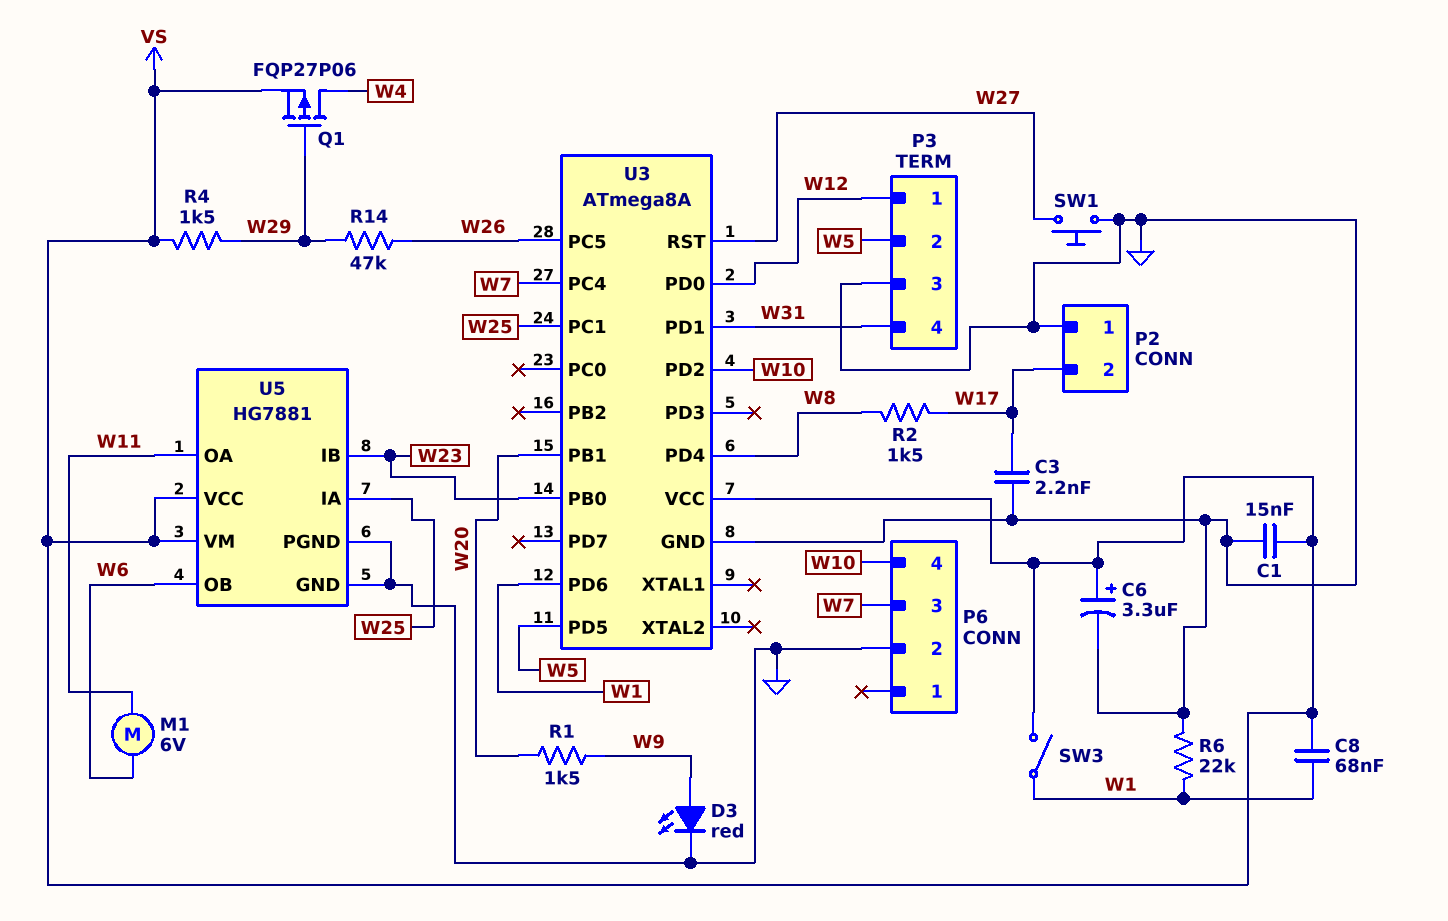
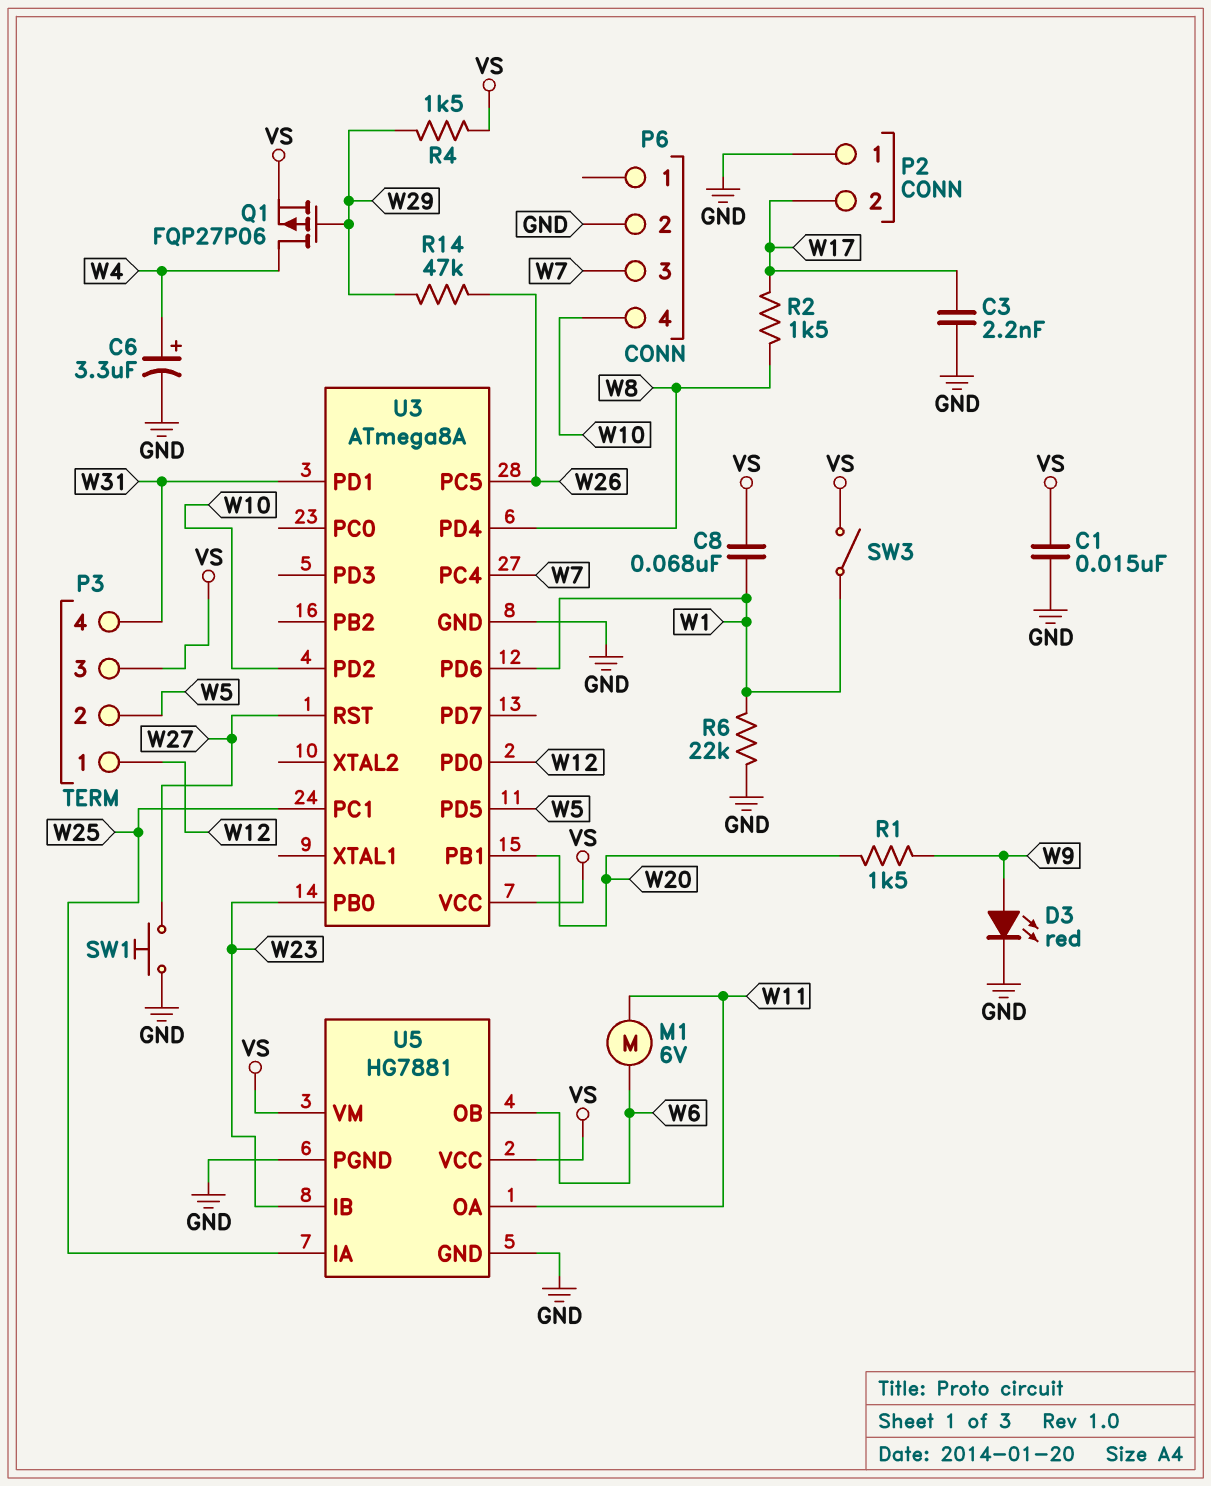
C6: 3.3uF (plus VS, minus GND) -> 3.3uF (plus W4, minus GND)
P3 pin 3: GND -> VS

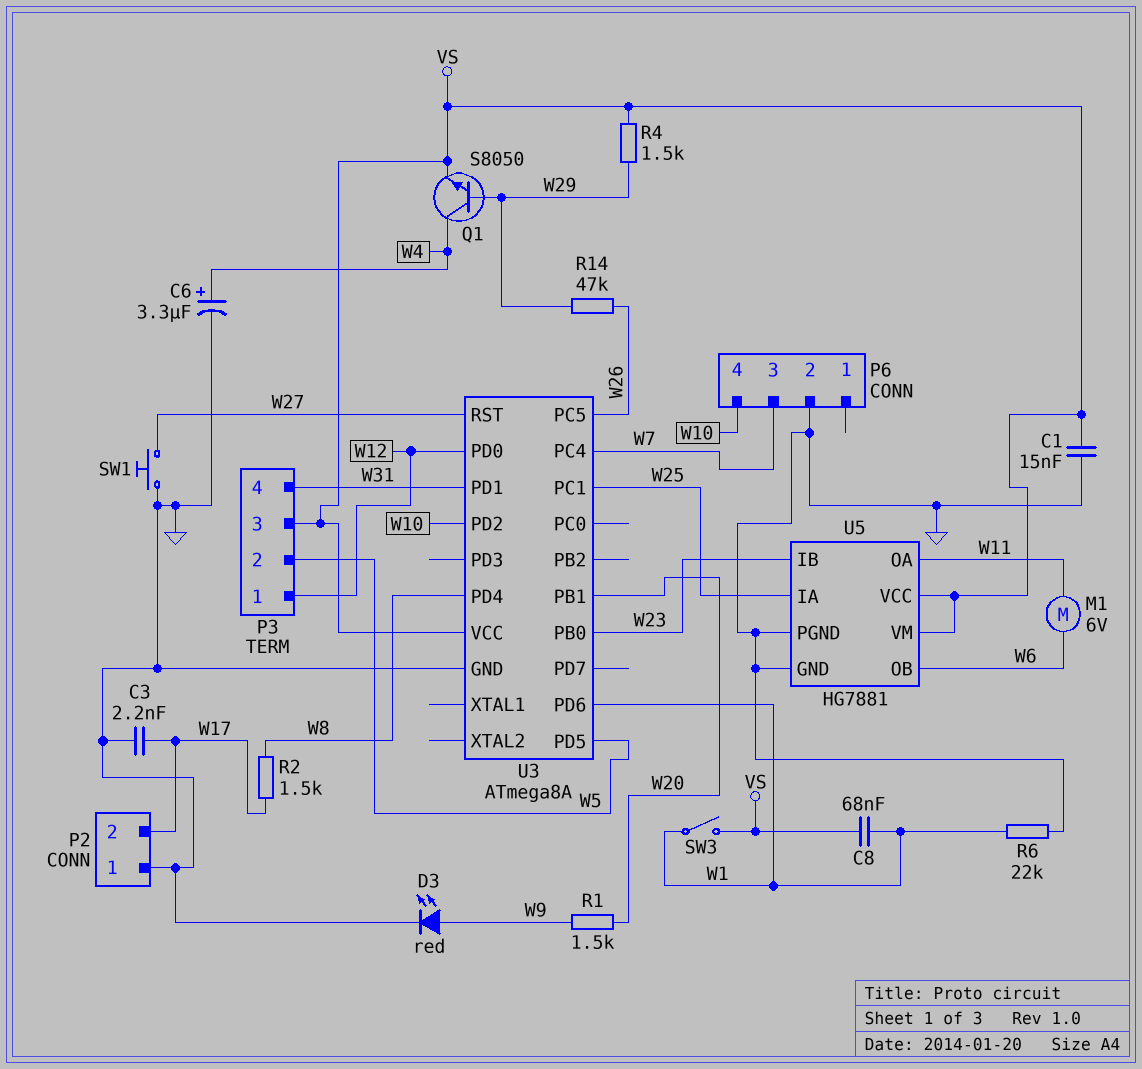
Q1: PMOS FQP27P06 (G W29, D W4, S VS) -> NPN S8050 (B W29, C W4, E VS)

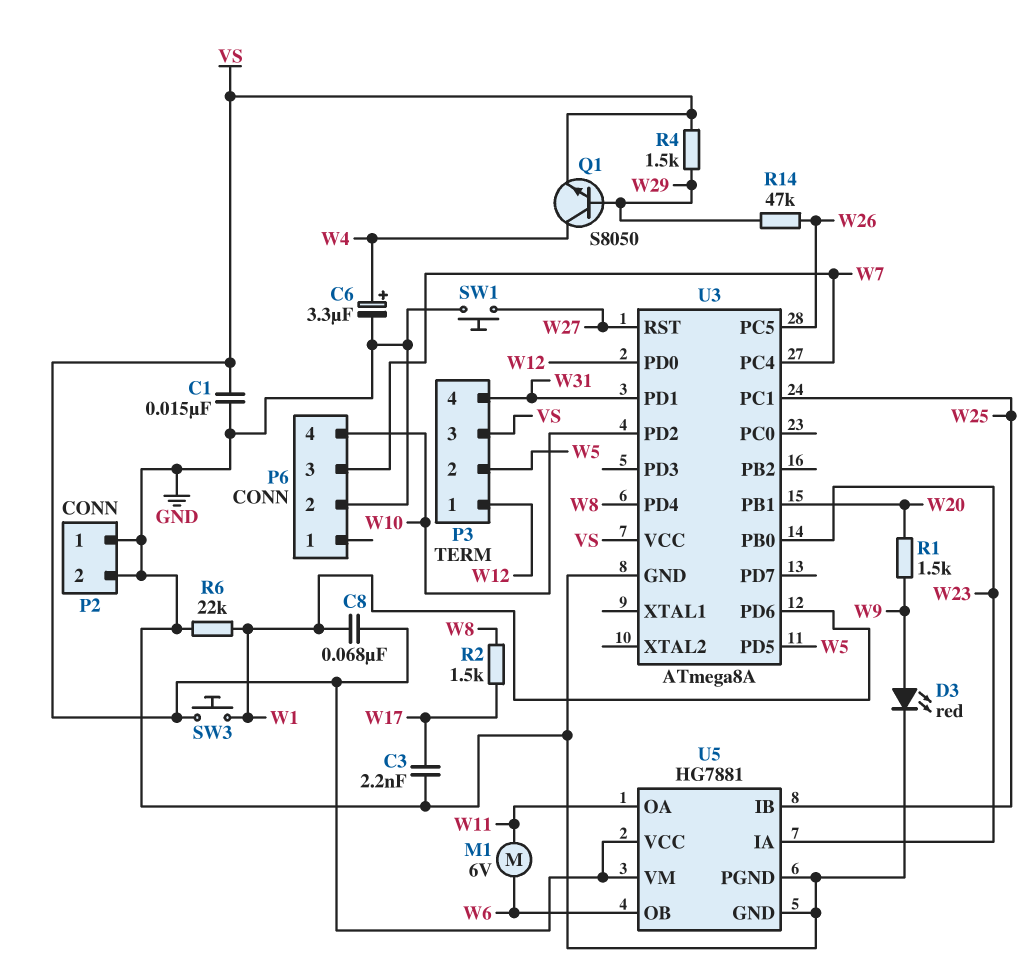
P2 pin 2: W17 -> GND
SW3: switch (VS, W1) -> button (VS, W1)
U5 pin IA: W25 -> W23
U5 pin IB: W23 -> W25

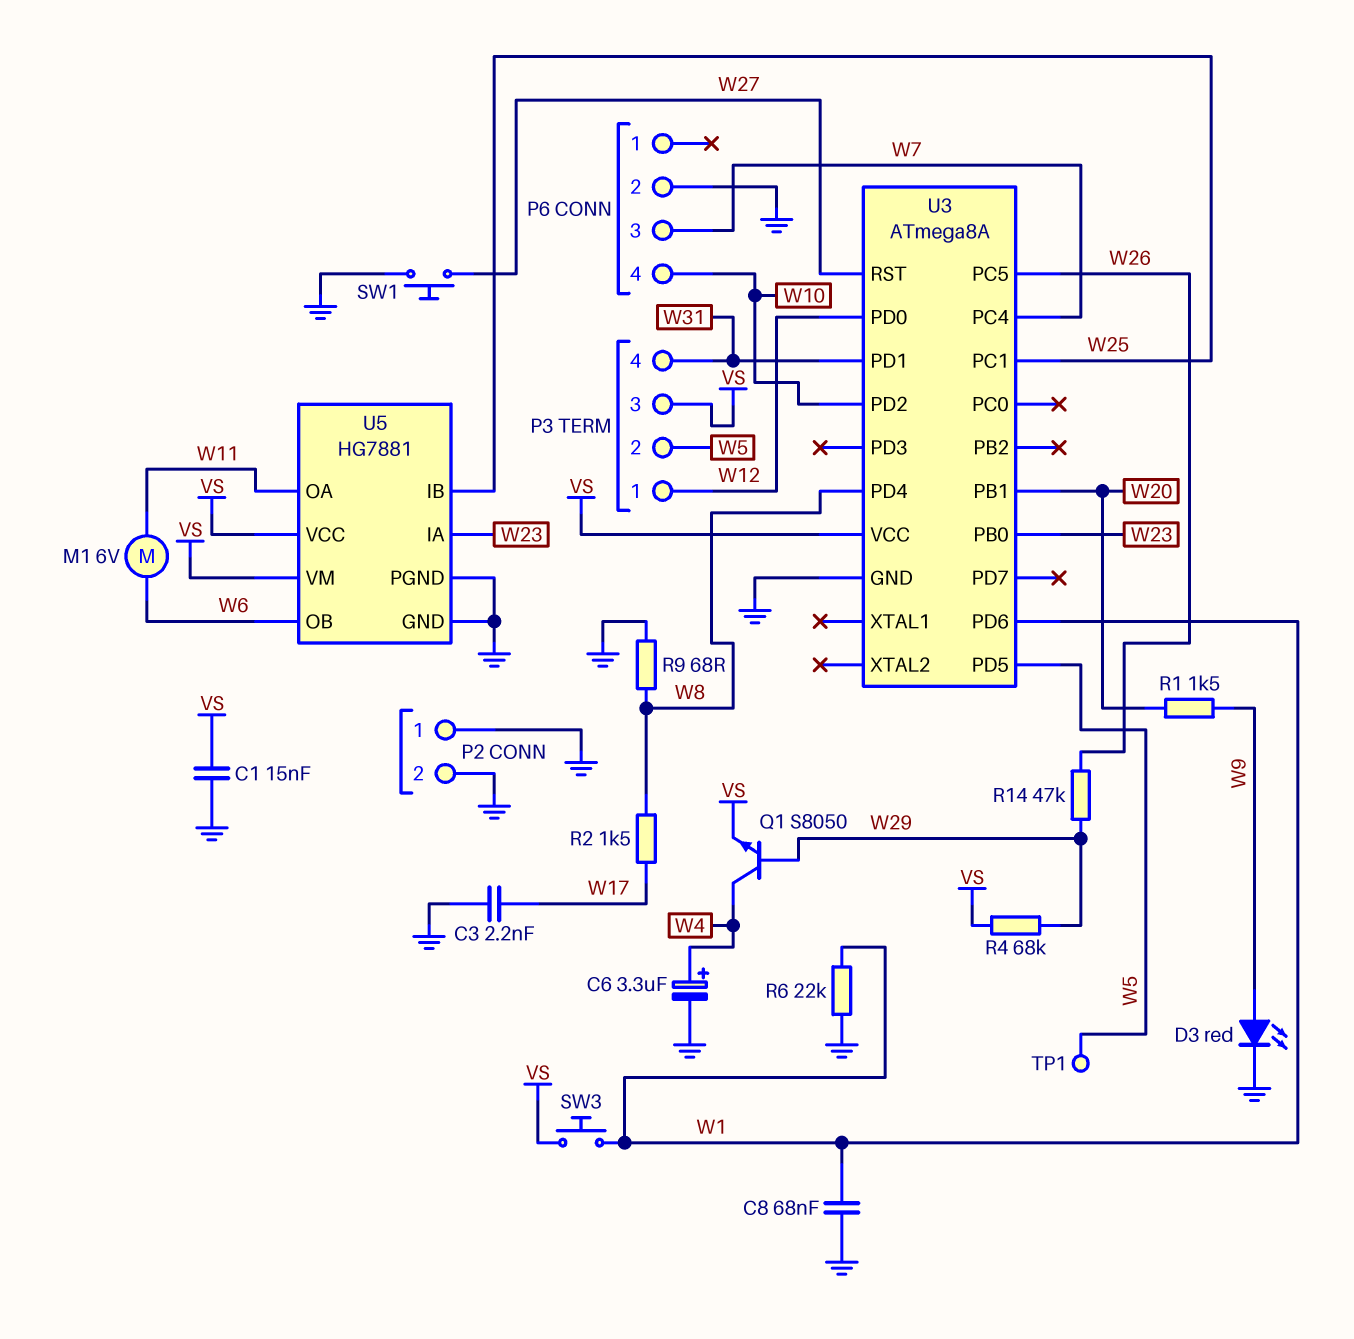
C8: 68nF (VS, W1) -> 68nF (GND, W1)
R4: 1.5k (VS, W29) -> 68k (VS, W29)
R9: none -> 68 (GND, W8)
TP1: none -> test point (W5)

